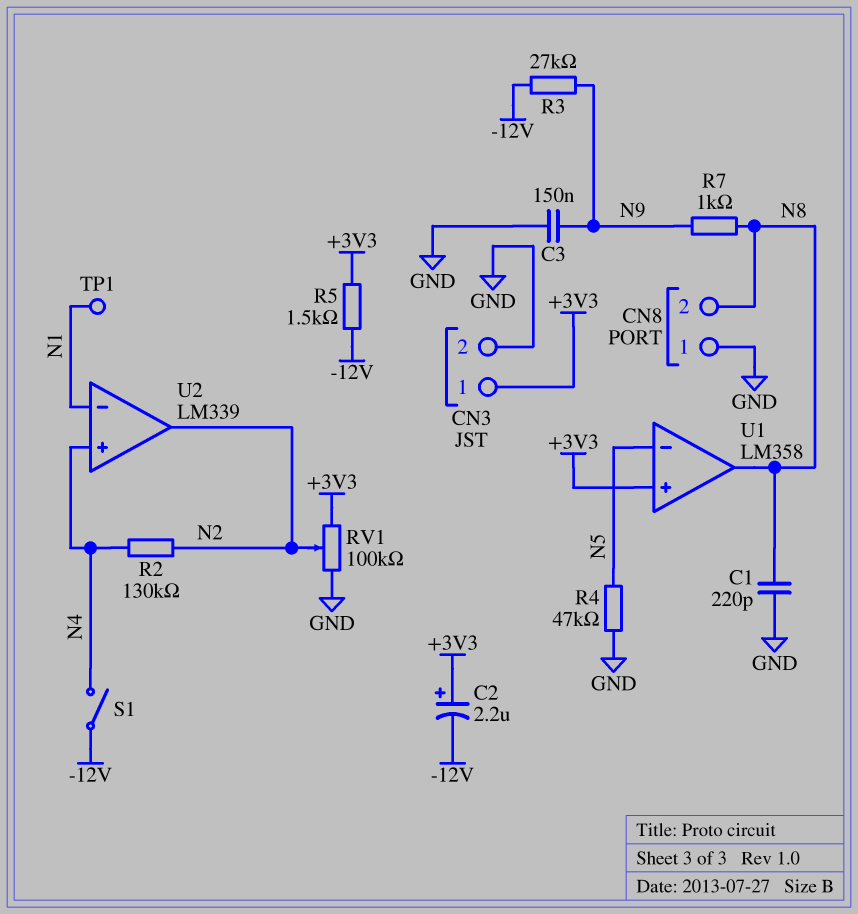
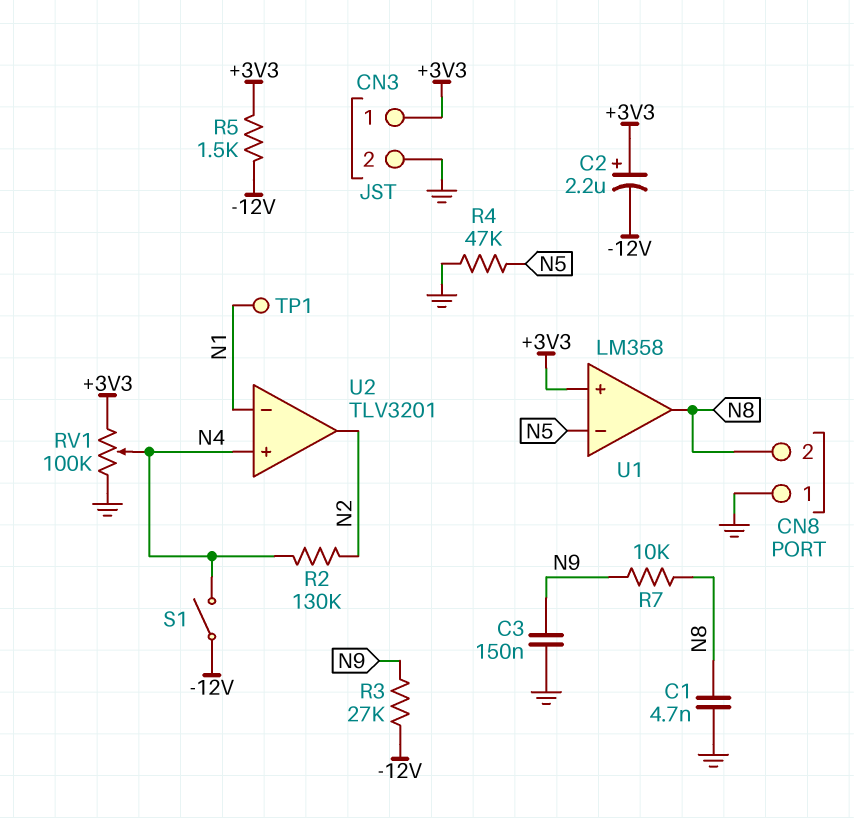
C1: 220pF (GND, N8) -> 4.7nF (GND, N8)
R7: 1k (N8, N9) -> 10k (N8, N9)
RV1: 100k (+3V3, GND, wiper N2) -> 100k (+3V3, GND, wiper N4)
U2: LM339 -> TLV3201

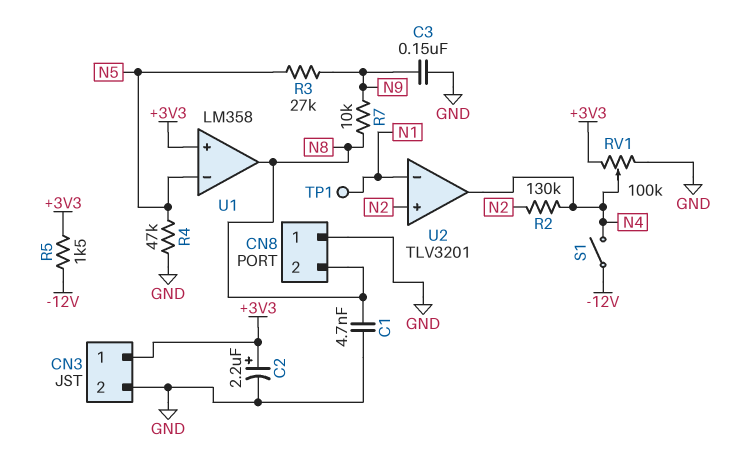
C2: 2.2uF (plus +3V3, minus -12V) -> 2.2uF (plus +3V3, minus GND)
R3: 27k (-12V, N9) -> 27k (N5, N9)
U2 pin in+: N4 -> N2
U2 pin out: N2 -> N4

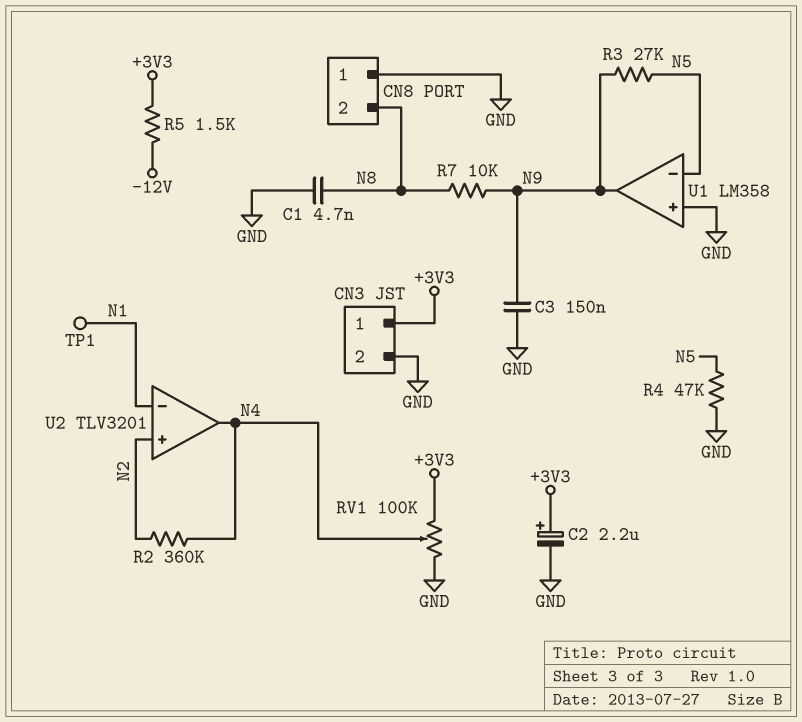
R2: 130k (N2, N4) -> 360k (N2, N4)
S1: switch (-12V, N4) -> none
U1 pin in+: +3V3 -> GND
U1 pin out: N8 -> N9

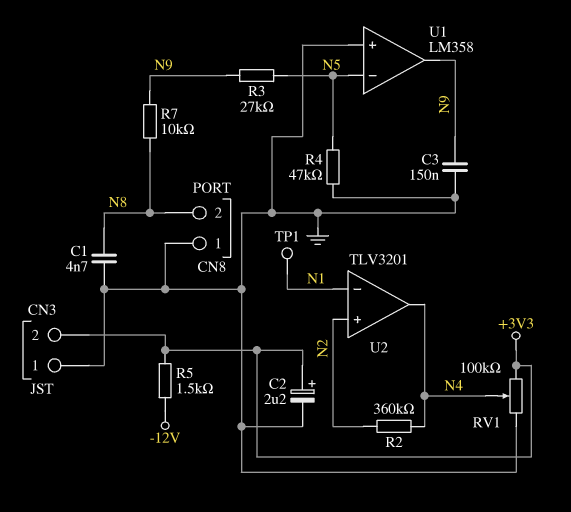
CN3 pin 1: +3V3 -> GND
CN3 pin 2: GND -> +3V3

